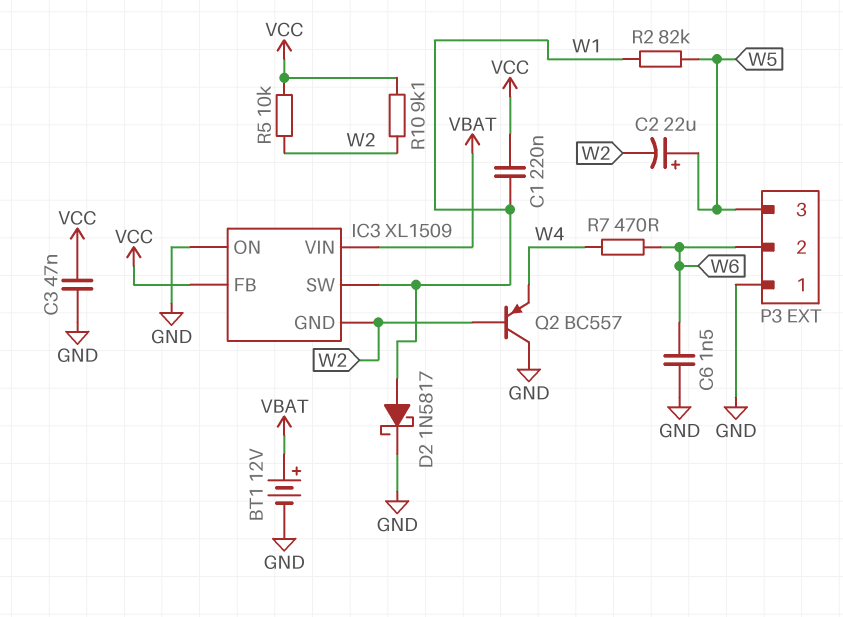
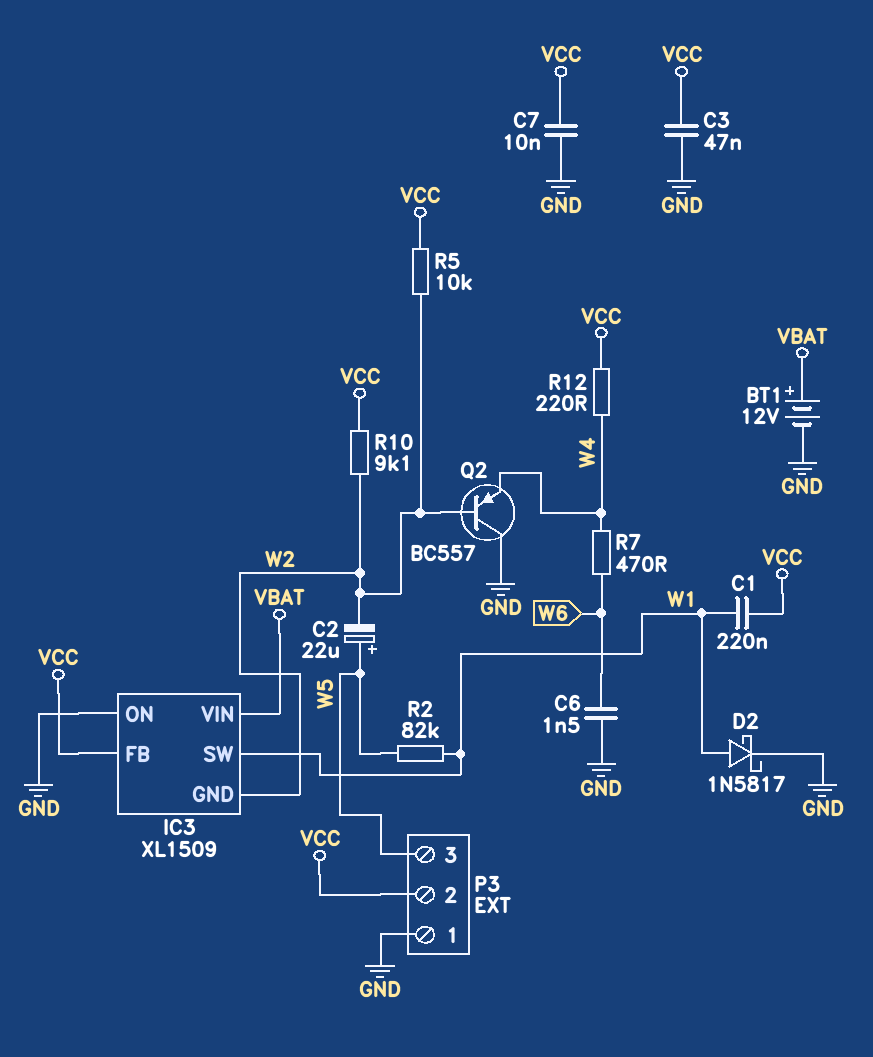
C7: none -> 10nF (GND, VCC)
P3 pin 2: W6 -> VCC
R12: none -> 220 (VCC, W4)

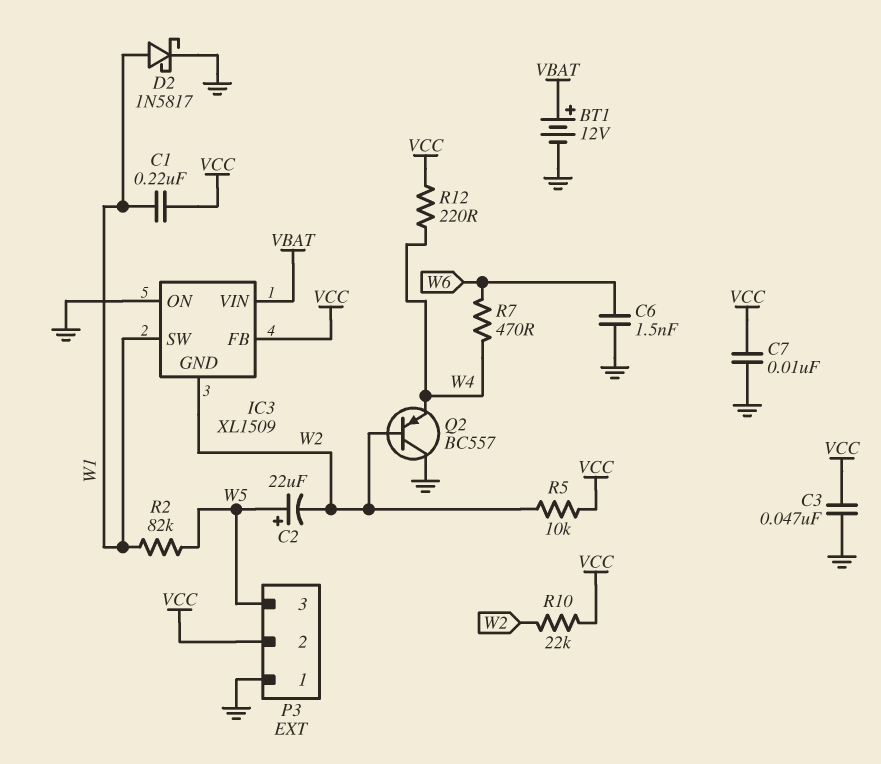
R10: 9.1k (VCC, W2) -> 22k (VCC, W2)

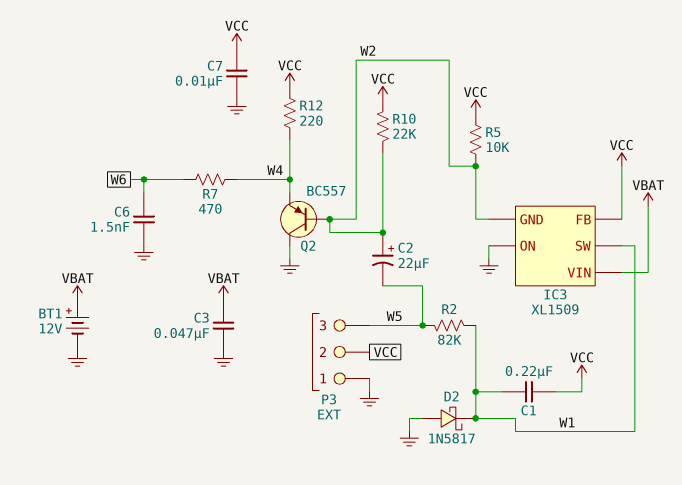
C2: 22uF (plus W5, minus W2) -> 22uF (plus W2, minus W5)
C3: 47nF (GND, VCC) -> 47nF (GND, VBAT)
D2: schottky 1N5817 (A W1, K GND) -> schottky 1N5817 (A GND, K W1)

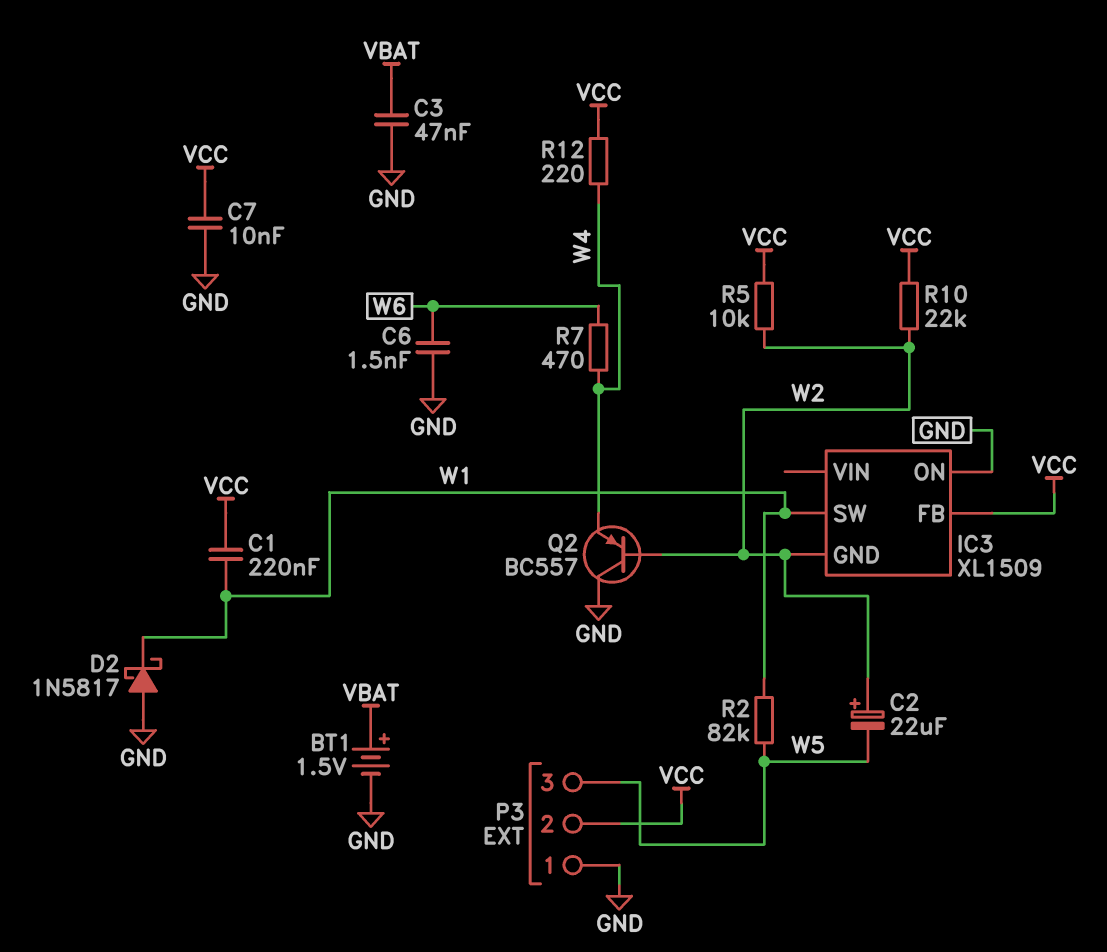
BT1: 12V (plus VBAT, minus GND) -> 1.5V (plus VBAT, minus GND)
IC3 pin VIN: VBAT -> none

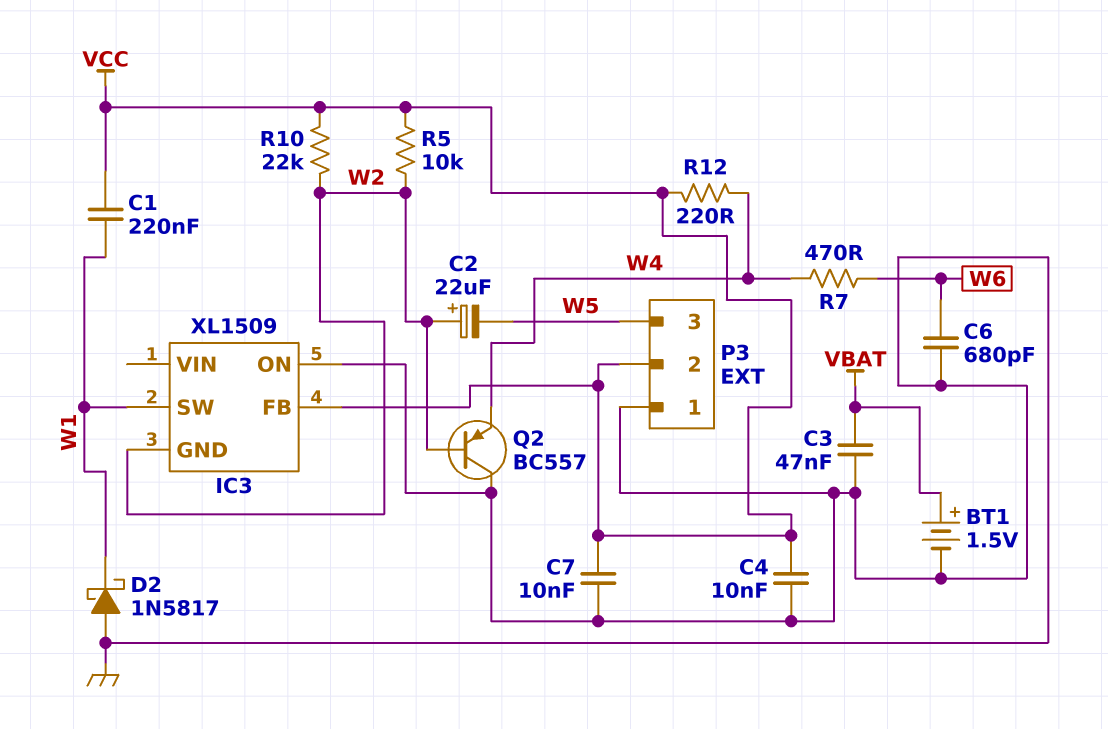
C4: none -> 10nF (GND, VCC)
C6: 1.5nF (GND, W6) -> 680pF (GND, W6)
R2: 82k (W1, W5) -> none

